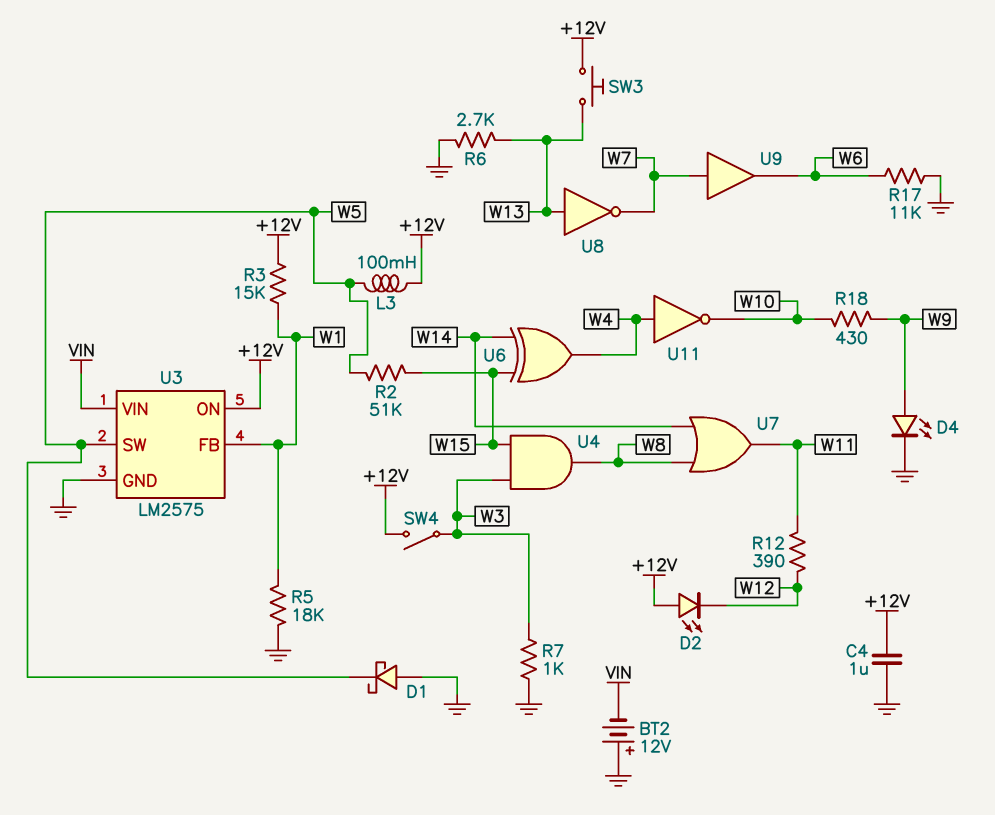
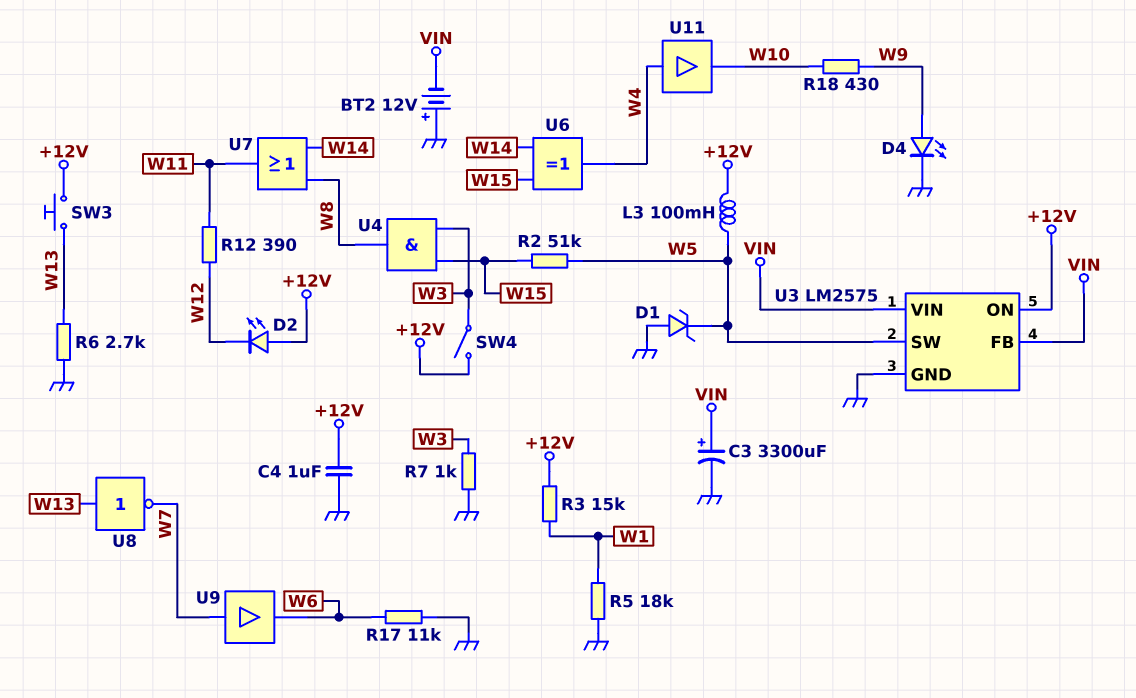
C3: none -> 3300uF (plus VIN, minus GND)
D1: schottky (A GND, K W5) -> zener (A GND, K W5)
U3 pin FB: W1 -> VIN
U11: NOT (in W4, out W10) -> buffer (in W4, out W10)

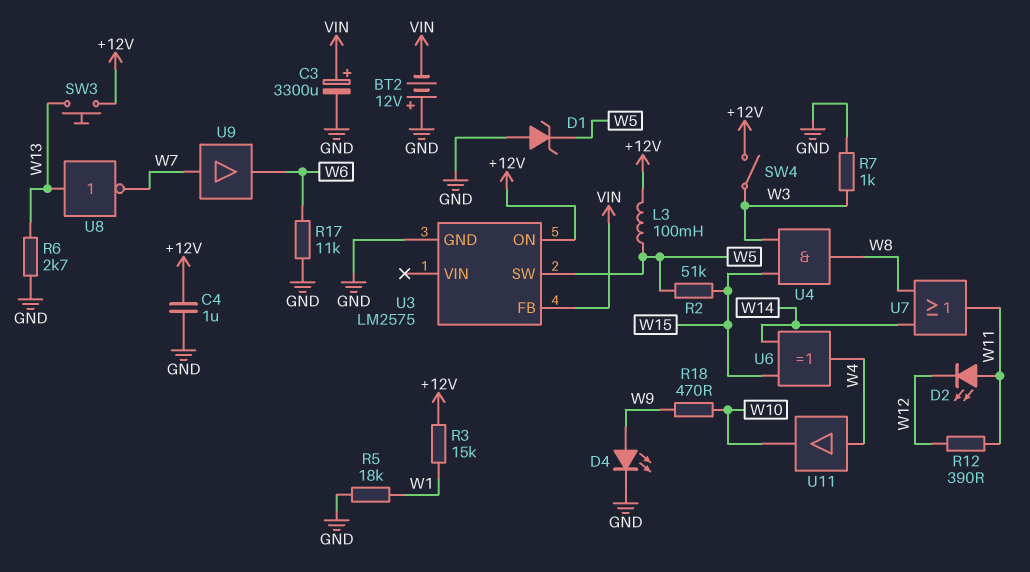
D2: LED (A +12V, K W12) -> LED (A W11, K W12)
R18: 430 (W9, W10) -> 470 (W9, W10)
U3 pin VIN: VIN -> none

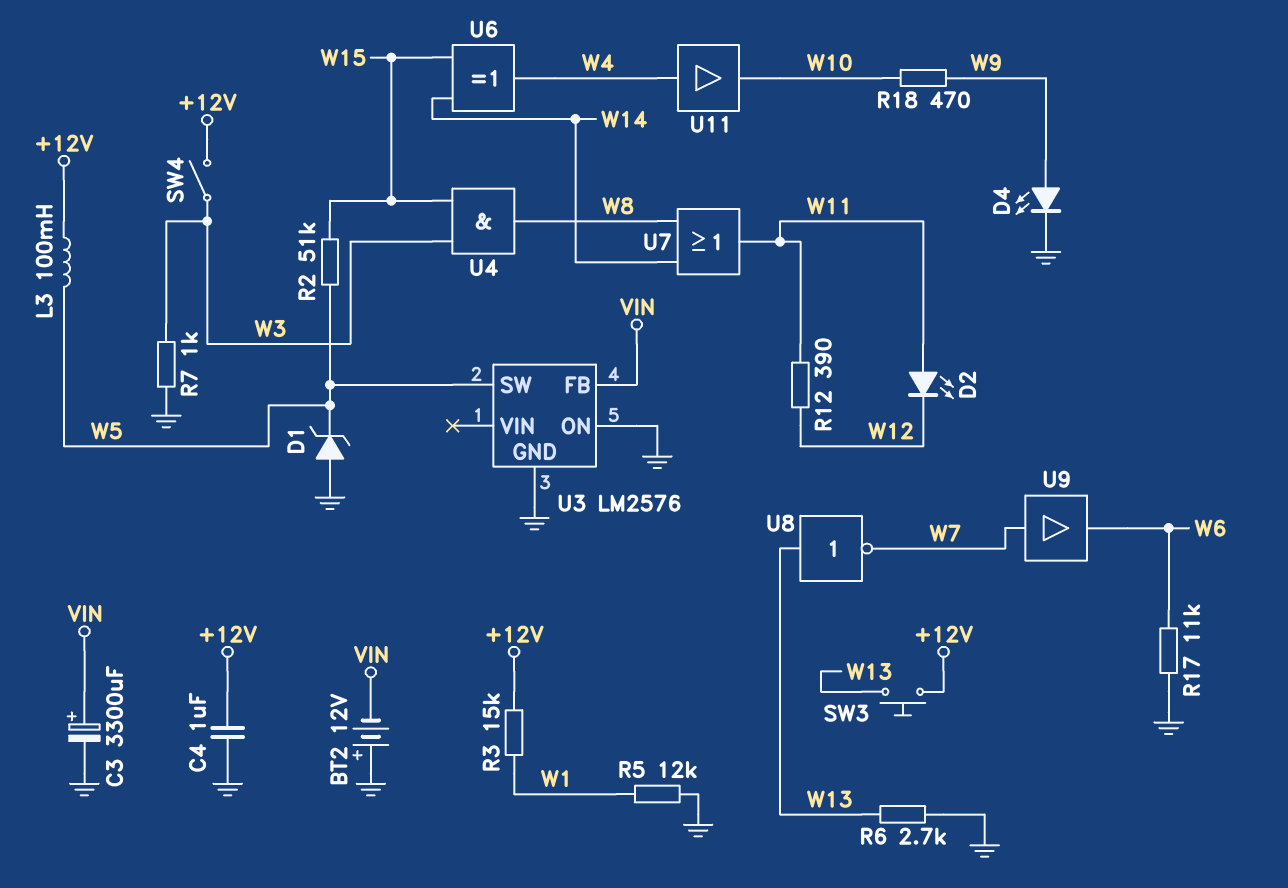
R5: 18k (GND, W1) -> 12k (GND, W1)
U3: LM2575 -> LM2576
U3 pin ON: +12V -> GND

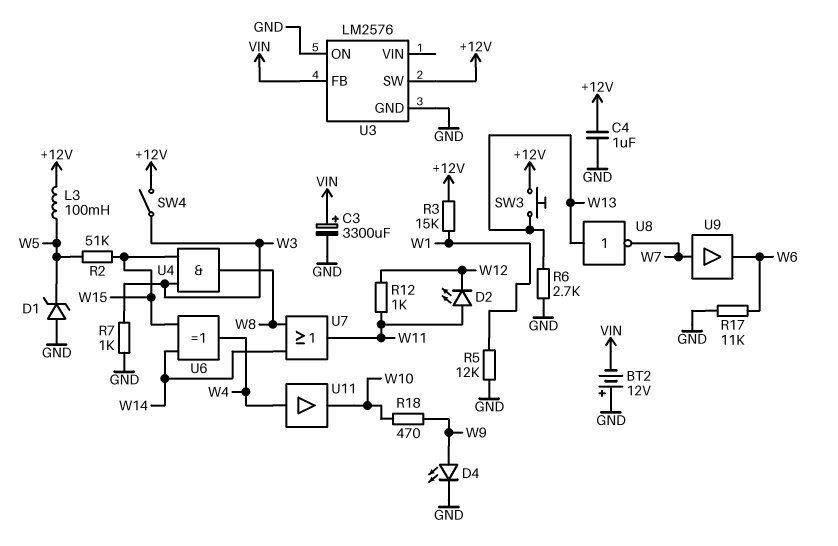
R12: 390 (W11, W12) -> 1k (W11, W12)
U3 pin SW: W5 -> +12V

